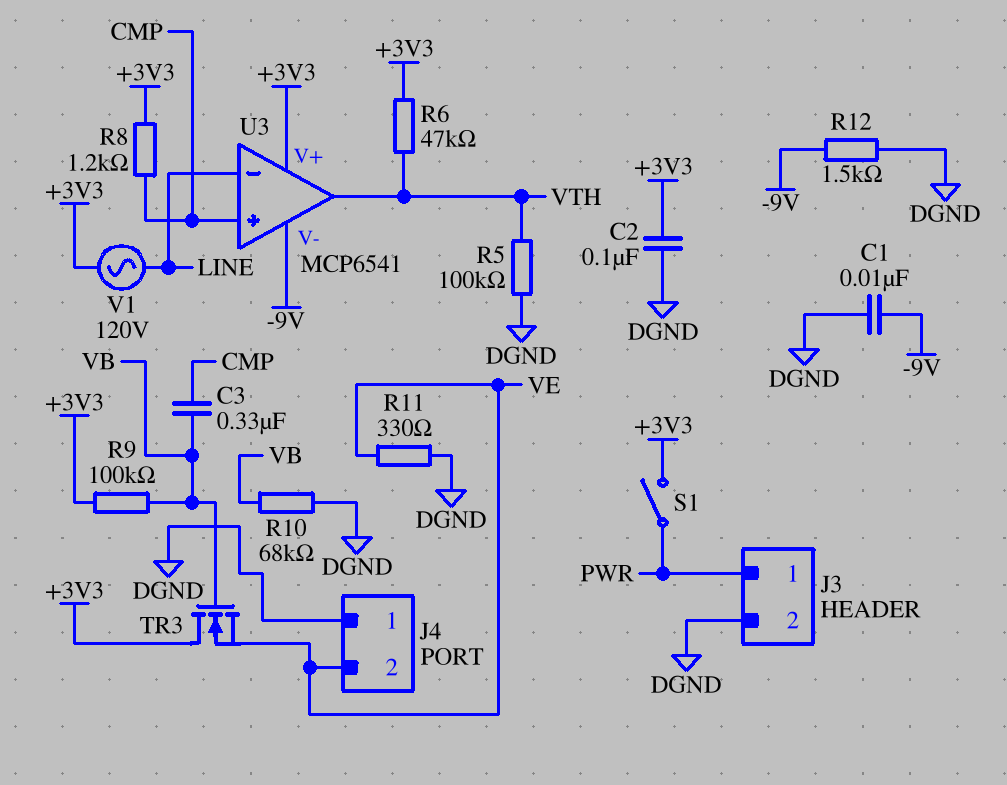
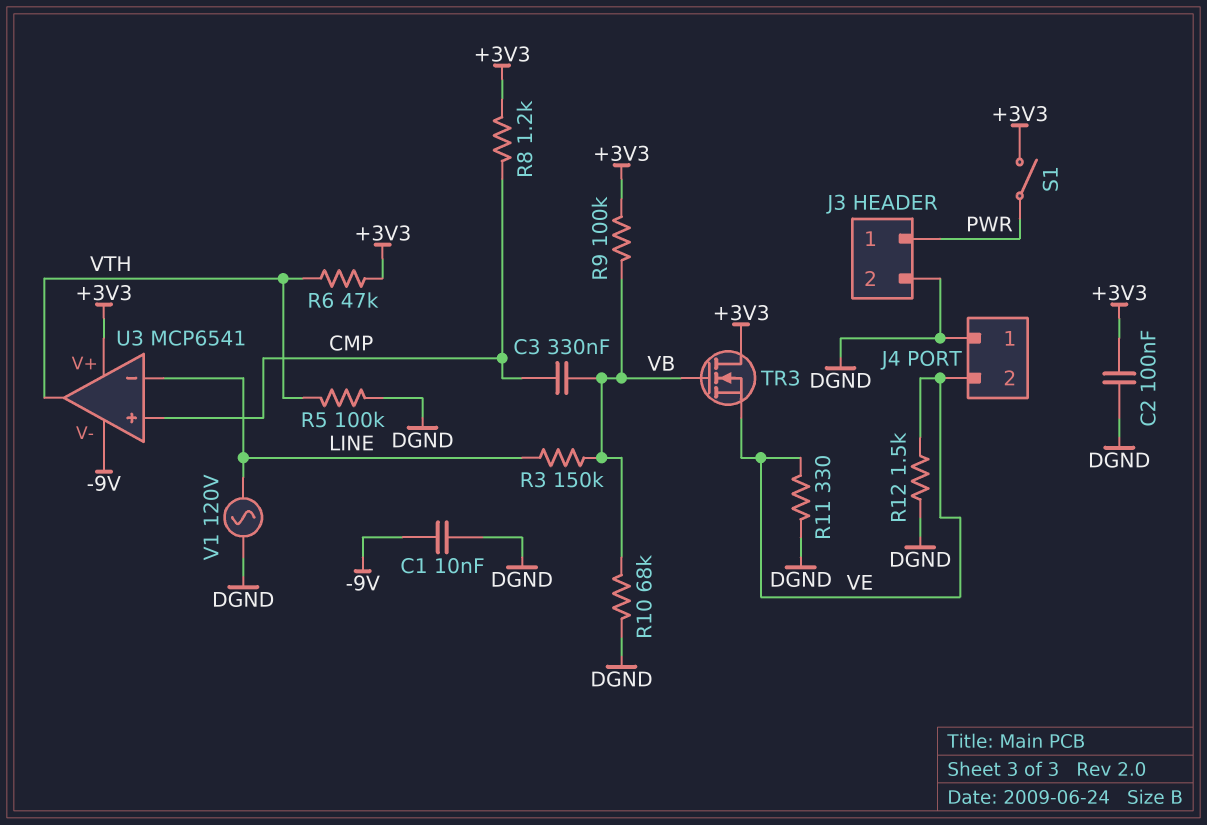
R3: none -> 150k (LINE, VB)
R12: 1.5k (-9V, DGND) -> 1.5k (DGND, VE)
V1: AC 120V (+3V3, LINE) -> AC 120V (DGND, LINE)

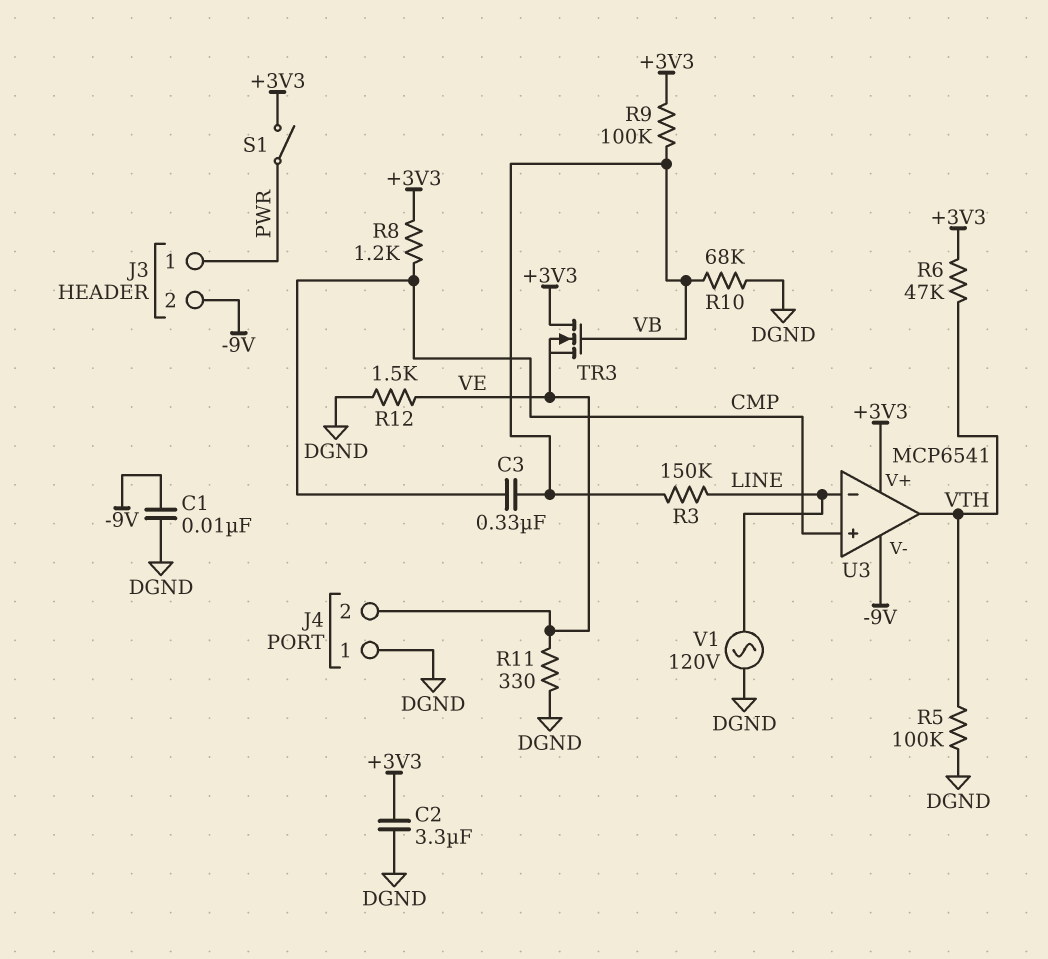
C2: 100nF (+3V3, DGND) -> 3.3uF (+3V3, DGND)
J3 pin 2: DGND -> -9V

